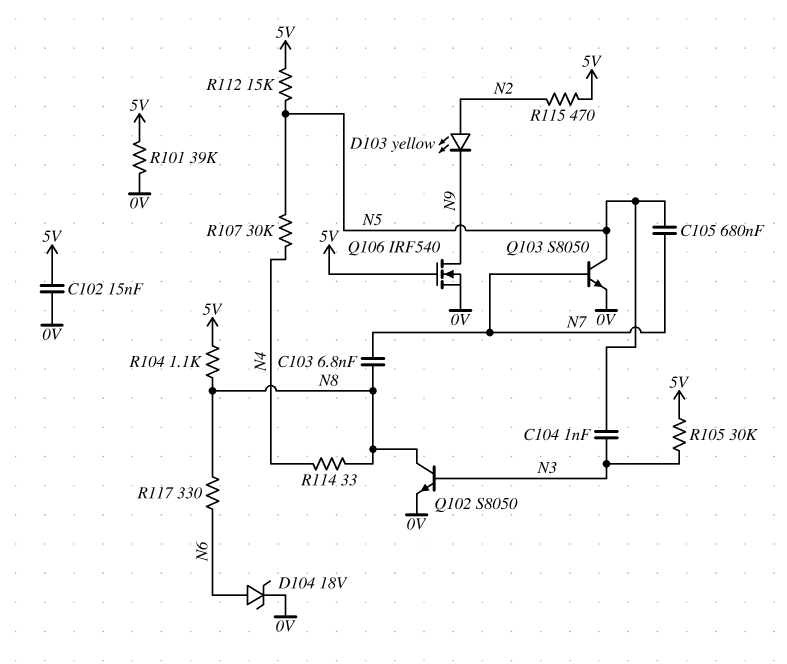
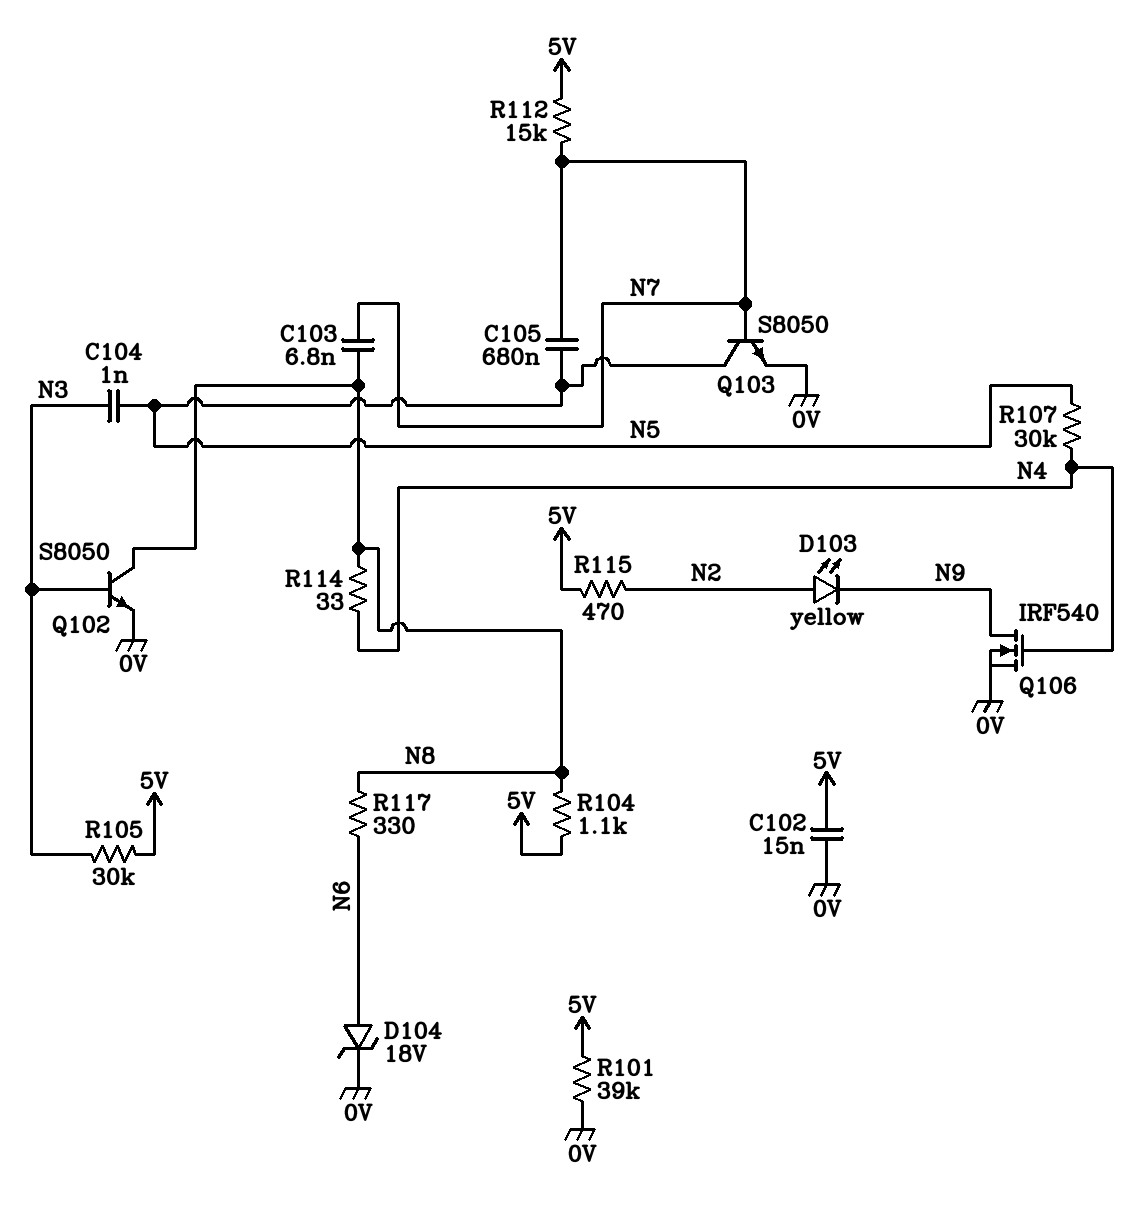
Q106: NMOS IRF540 (G 5V, D N9, S 0V) -> NMOS IRF540 (G N4, D N9, S 0V)
R112: 15k (5V, N5) -> 15k (5V, N7)

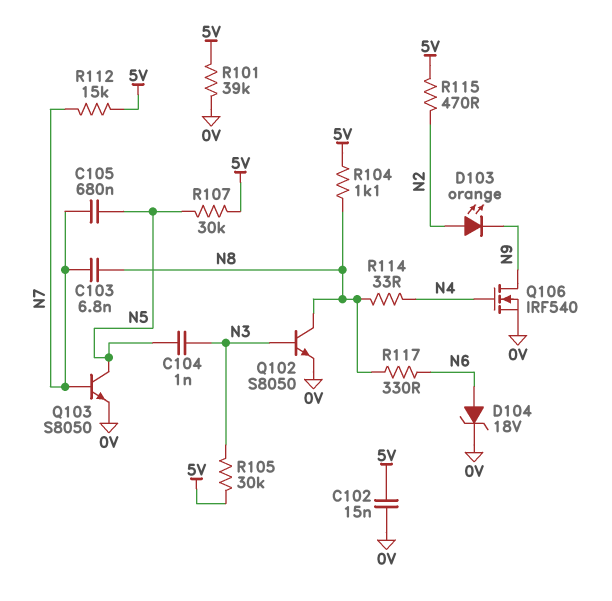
D103: LED yellow (A N2, K N9) -> LED orange (A N2, K N9)
R107: 30k (N4, N5) -> 30k (5V, N5)

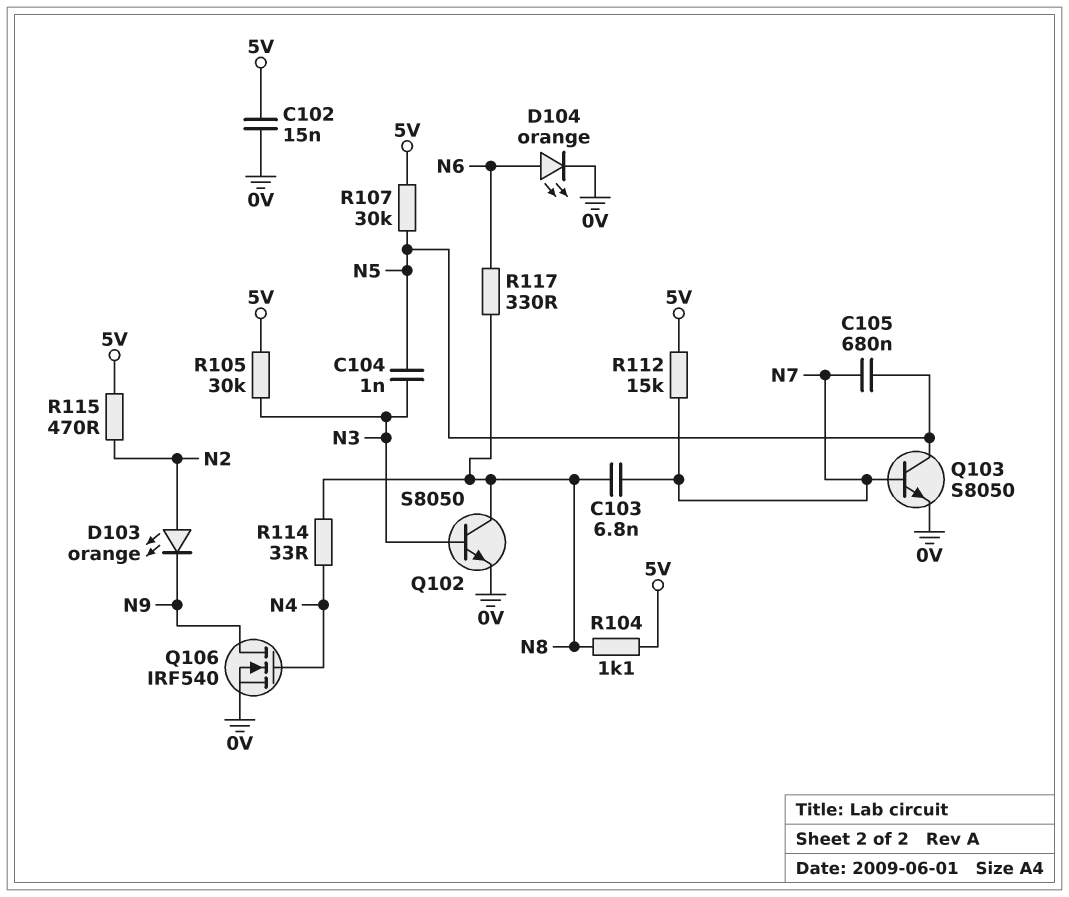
D104: zener 18V (A N6, K 0V) -> LED orange (A N6, K 0V)
R101: 39k (0V, 5V) -> none

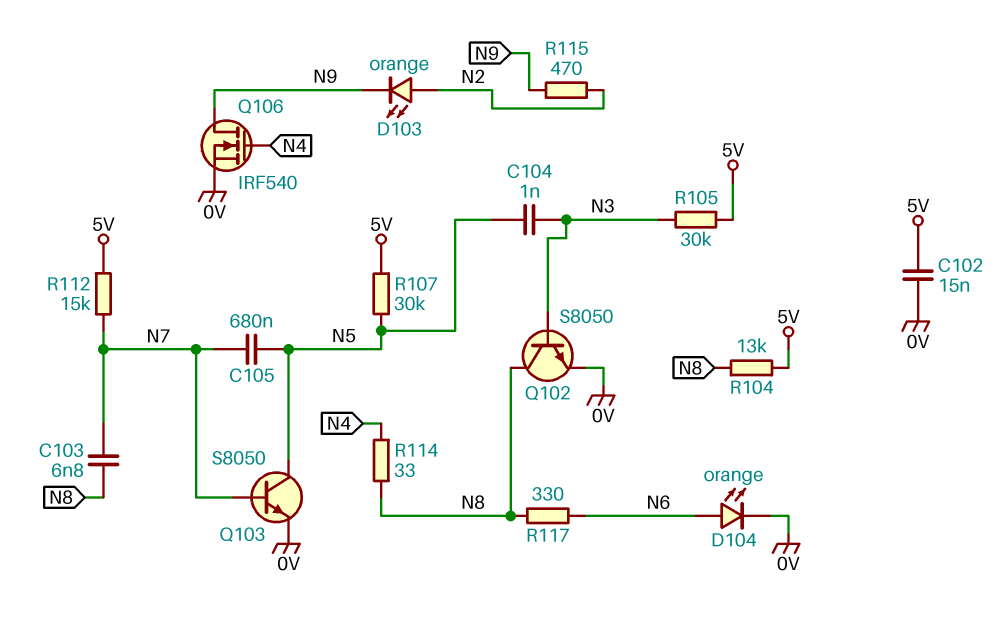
R104: 1.1k (5V, N8) -> 13k (5V, N8)
R115: 470 (5V, N2) -> 470 (N2, N9)

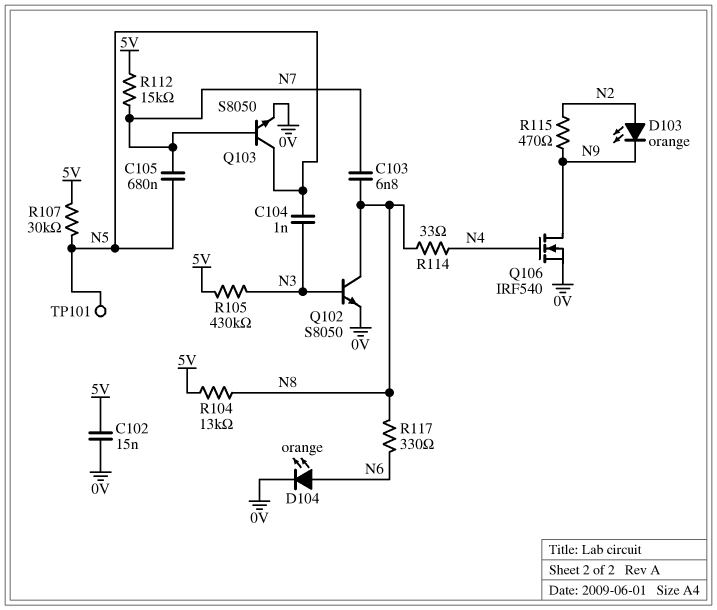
R105: 30k (5V, N3) -> 430k (5V, N3)
TP101: none -> test point (N5)

